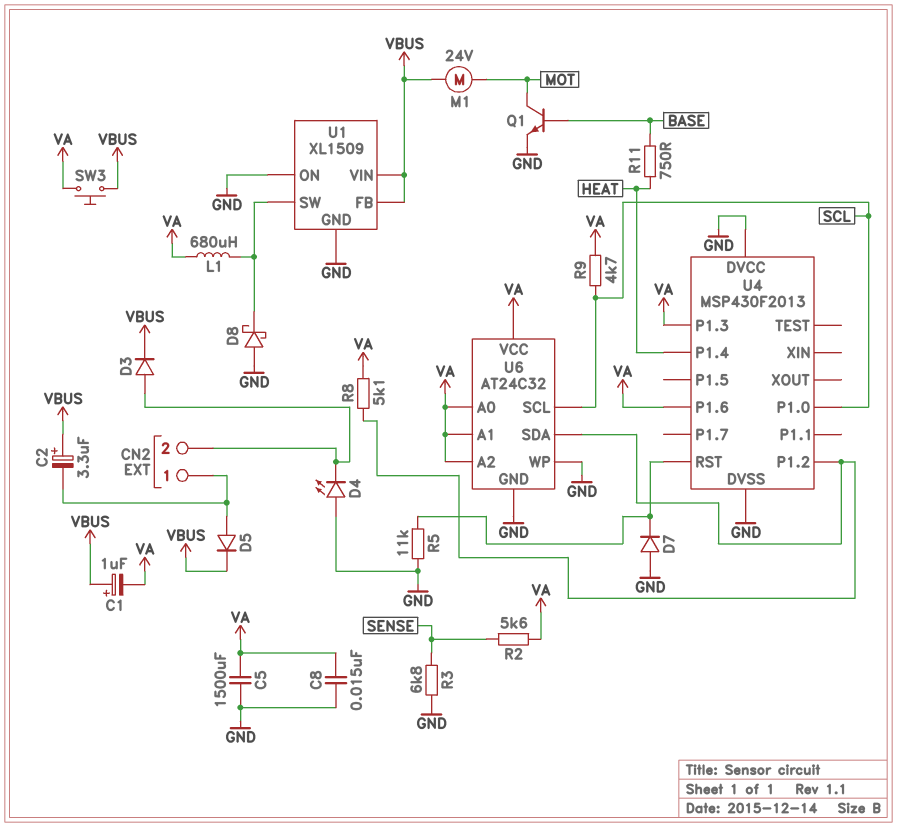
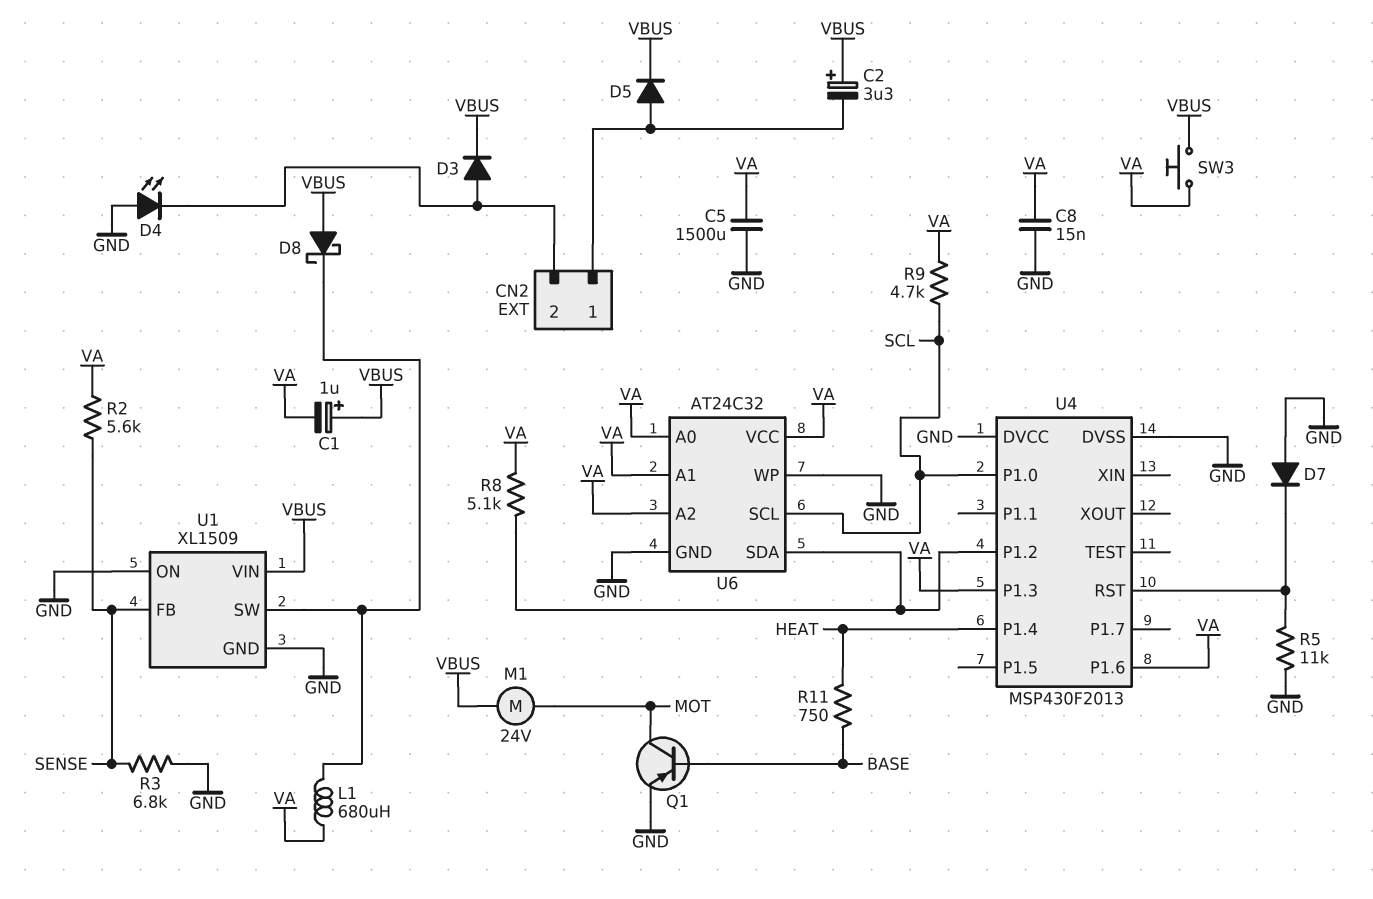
D8: schottky (A GND, K U1/SW) -> schottky (A VBUS, K U1/SW)
Q1: NPN (B BASE, C MOT, E GND) -> PNP (B BASE, C MOT, E GND)
U1 pin FB: VBUS -> SENSE

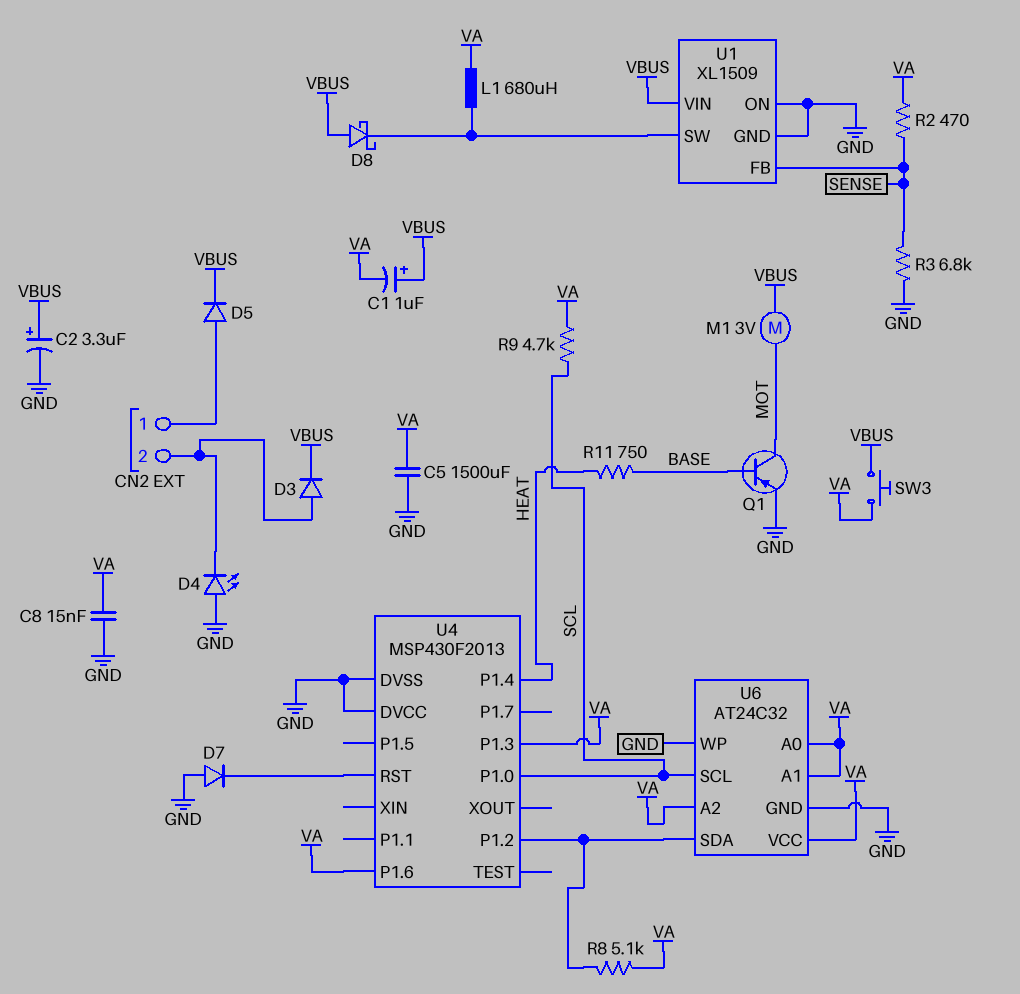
C2: 3.3uF (plus VBUS, minus CN2/1) -> 3.3uF (plus VBUS, minus GND)
M1: motor 24V (MOT, VBUS) -> motor 3V (MOT, VBUS)
R2: 5.6k (SENSE, VA) -> 470 (SENSE, VA)
R5: 11k (GND, U4/RST) -> none

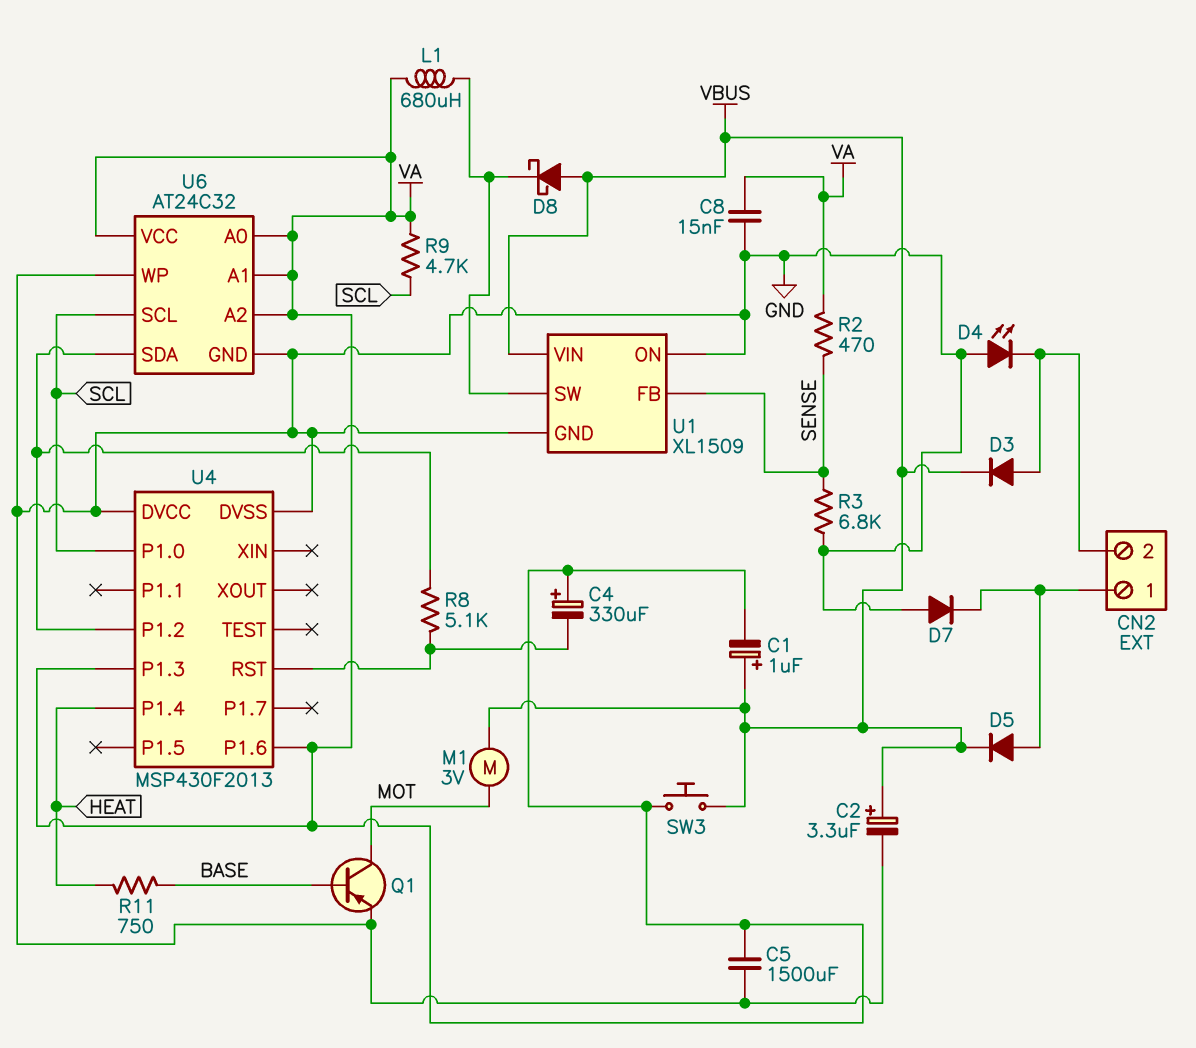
C4: none -> 330uF (plus VA, minus U4/RST)
D7: diode (A GND, K U4/RST) -> diode (A GND, K CN2/1)
R8: 5.1k (U4/P1.2, VA) -> 5.1k (U4/P1.2, U4/RST)

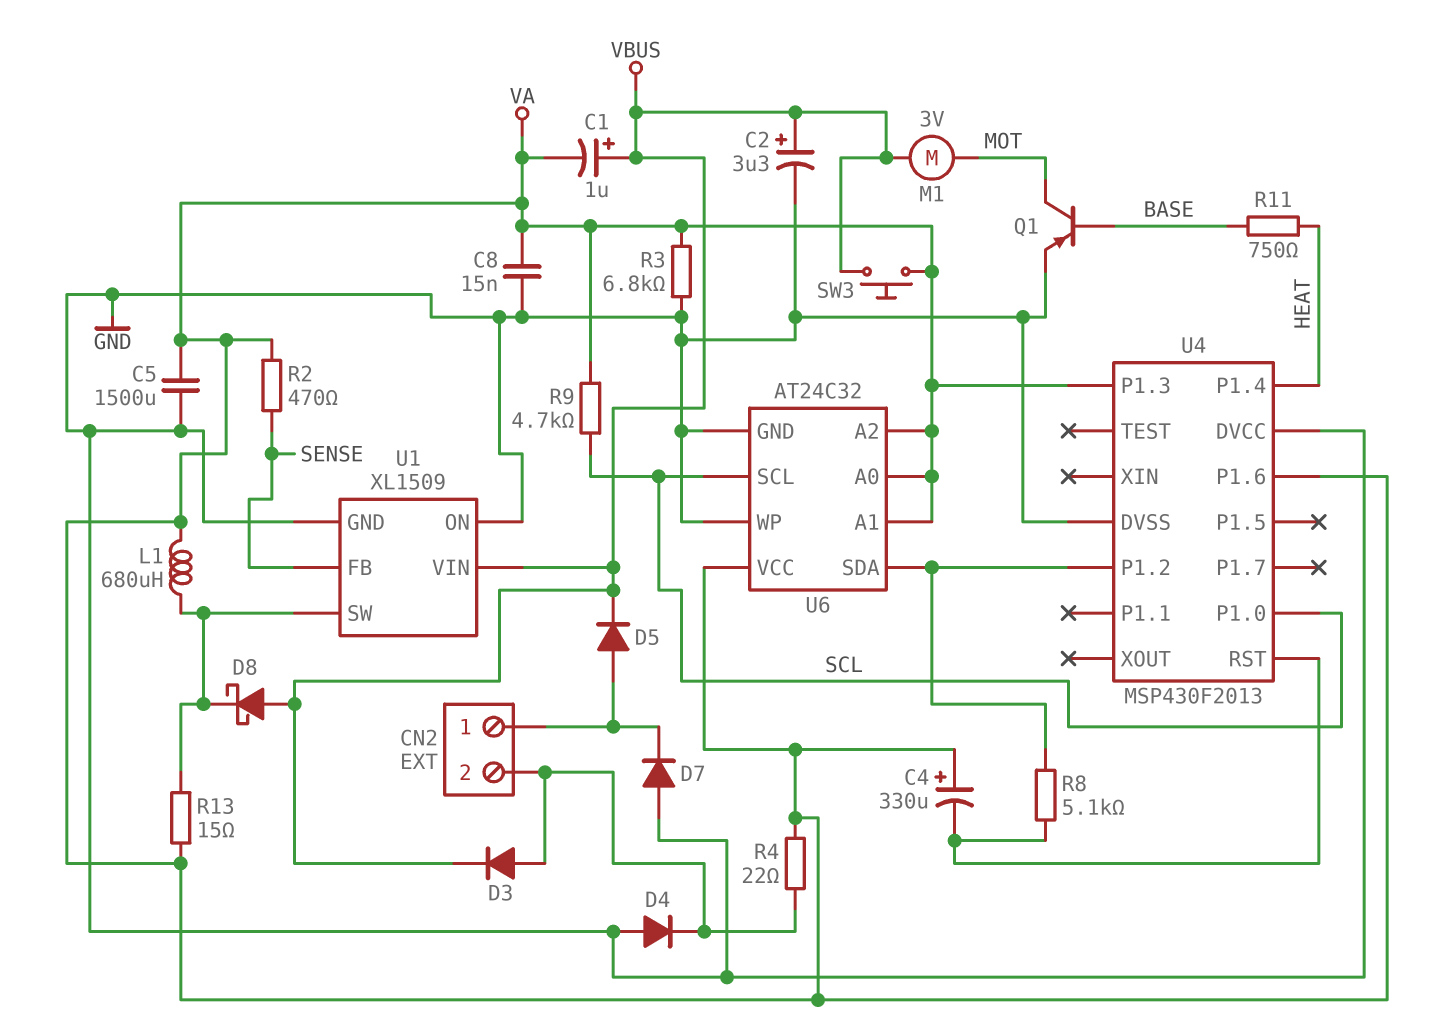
D4: LED (A GND, K CN2/2) -> diode (A GND, K CN2/2)
R3: 6.8k (GND, SENSE) -> 6.8k (GND, VA)
R4: none -> 22 (CN2/2, VA)
R13: none -> 15 (U1/SW, VA)

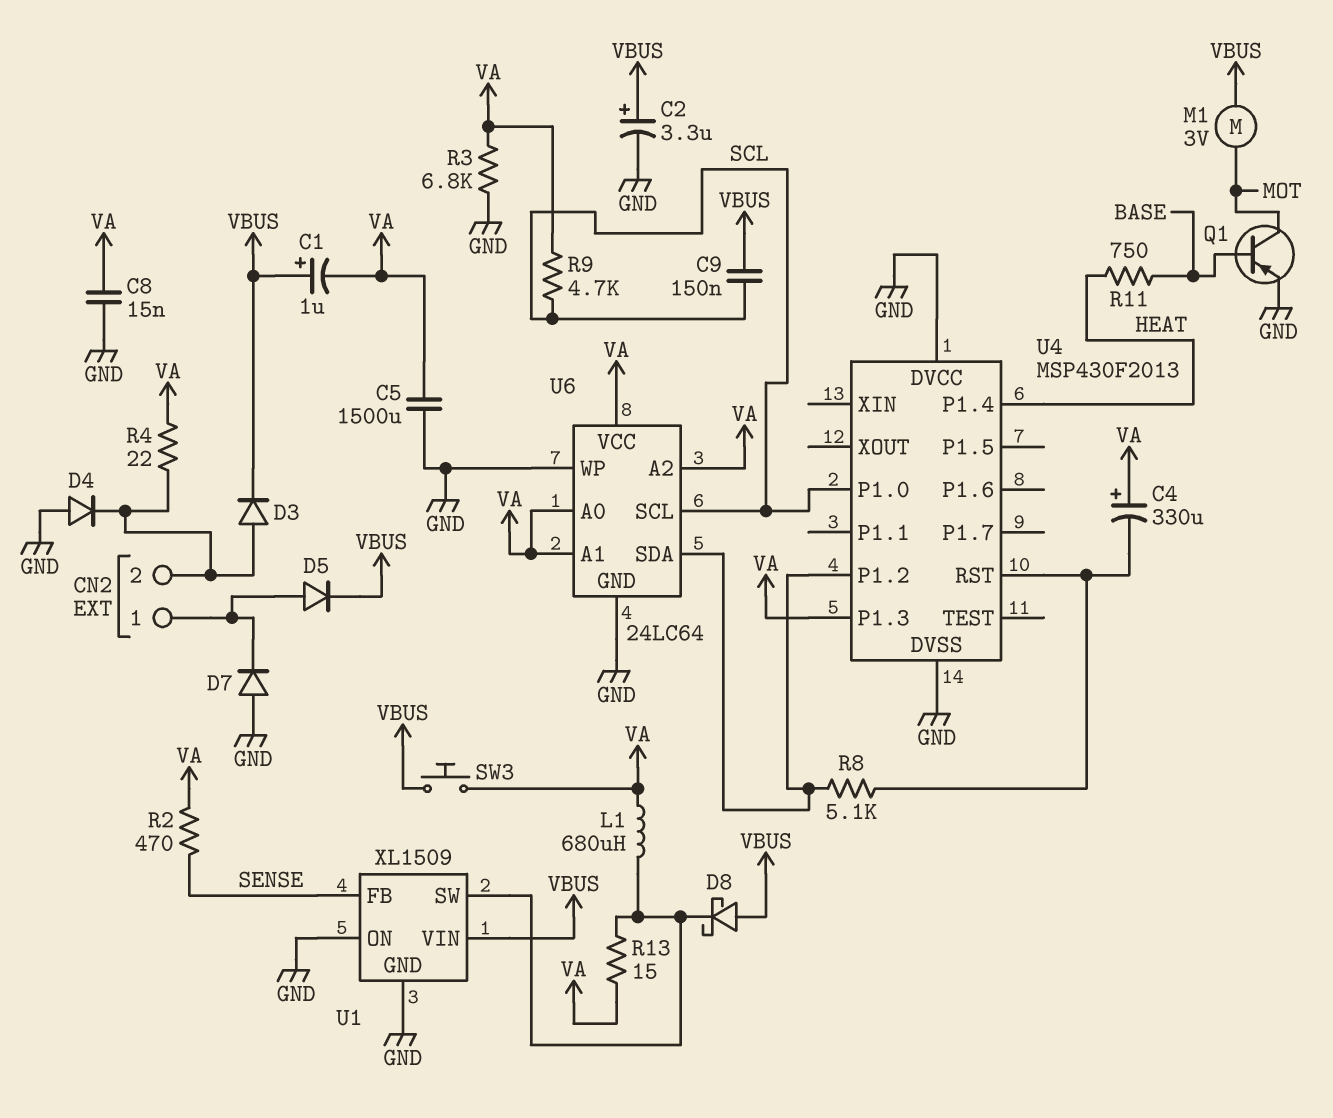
C9: none -> 150nF (SCL, VBUS)
U4 pin P1.6: VA -> none
U6: AT24C32 -> 24LC64

